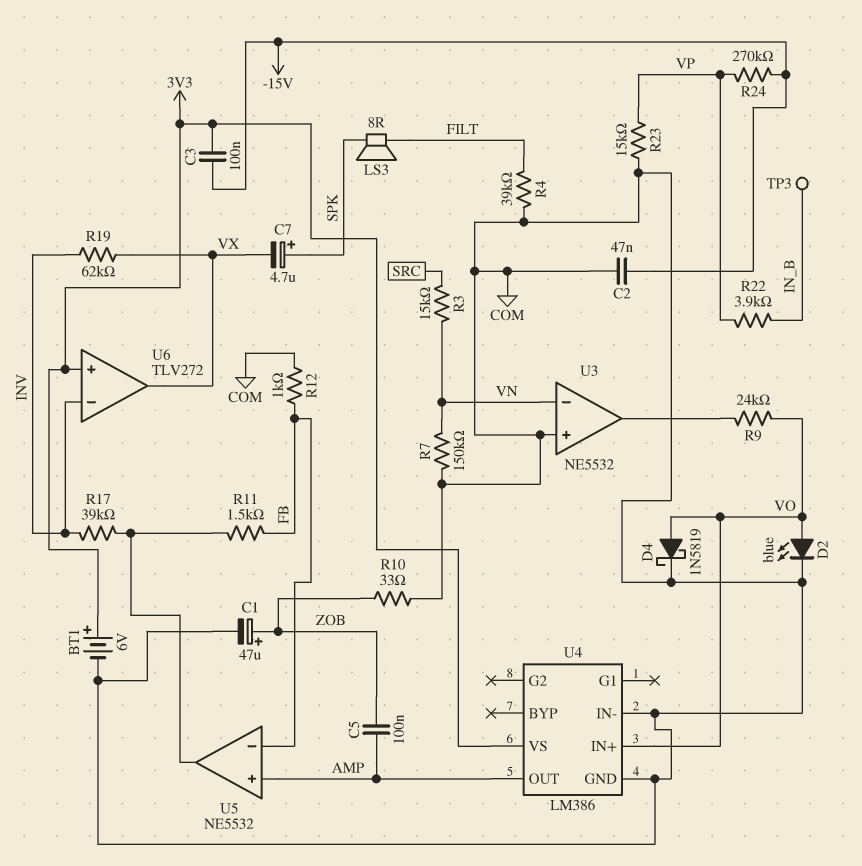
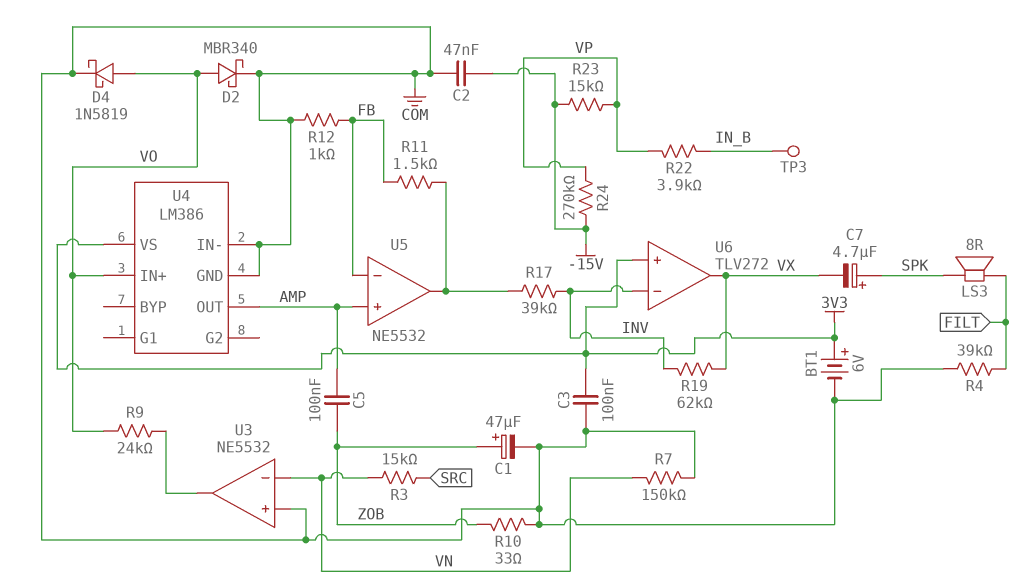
C3: 100nF (-15V, 3V3) -> 100nF (3V3, COM)
D2: LED blue (A VO, K COM) -> schottky MBR340 (A VO, K COM)
R23: 15k (COM, VP) -> 15k (-15V, VP)

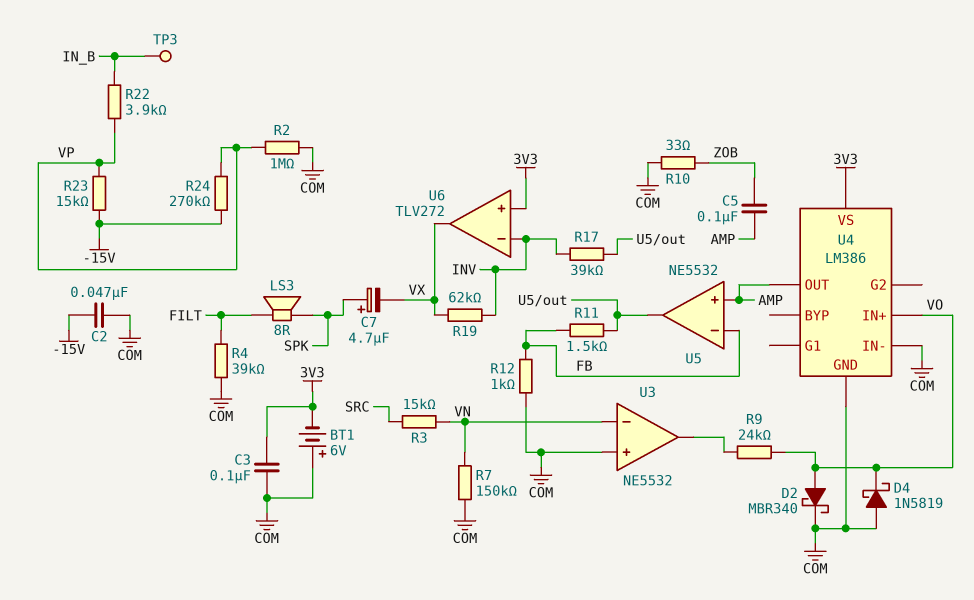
BT1: 6V (plus 3V3, minus COM) -> 6V (plus COM, minus 3V3)
C1: 47uF (plus ZOB, minus COM) -> none
D4: schottky 1N5819 (A VO, K COM) -> schottky 1N5819 (A COM, K VO)
R2: none -> 1M (COM, VP)

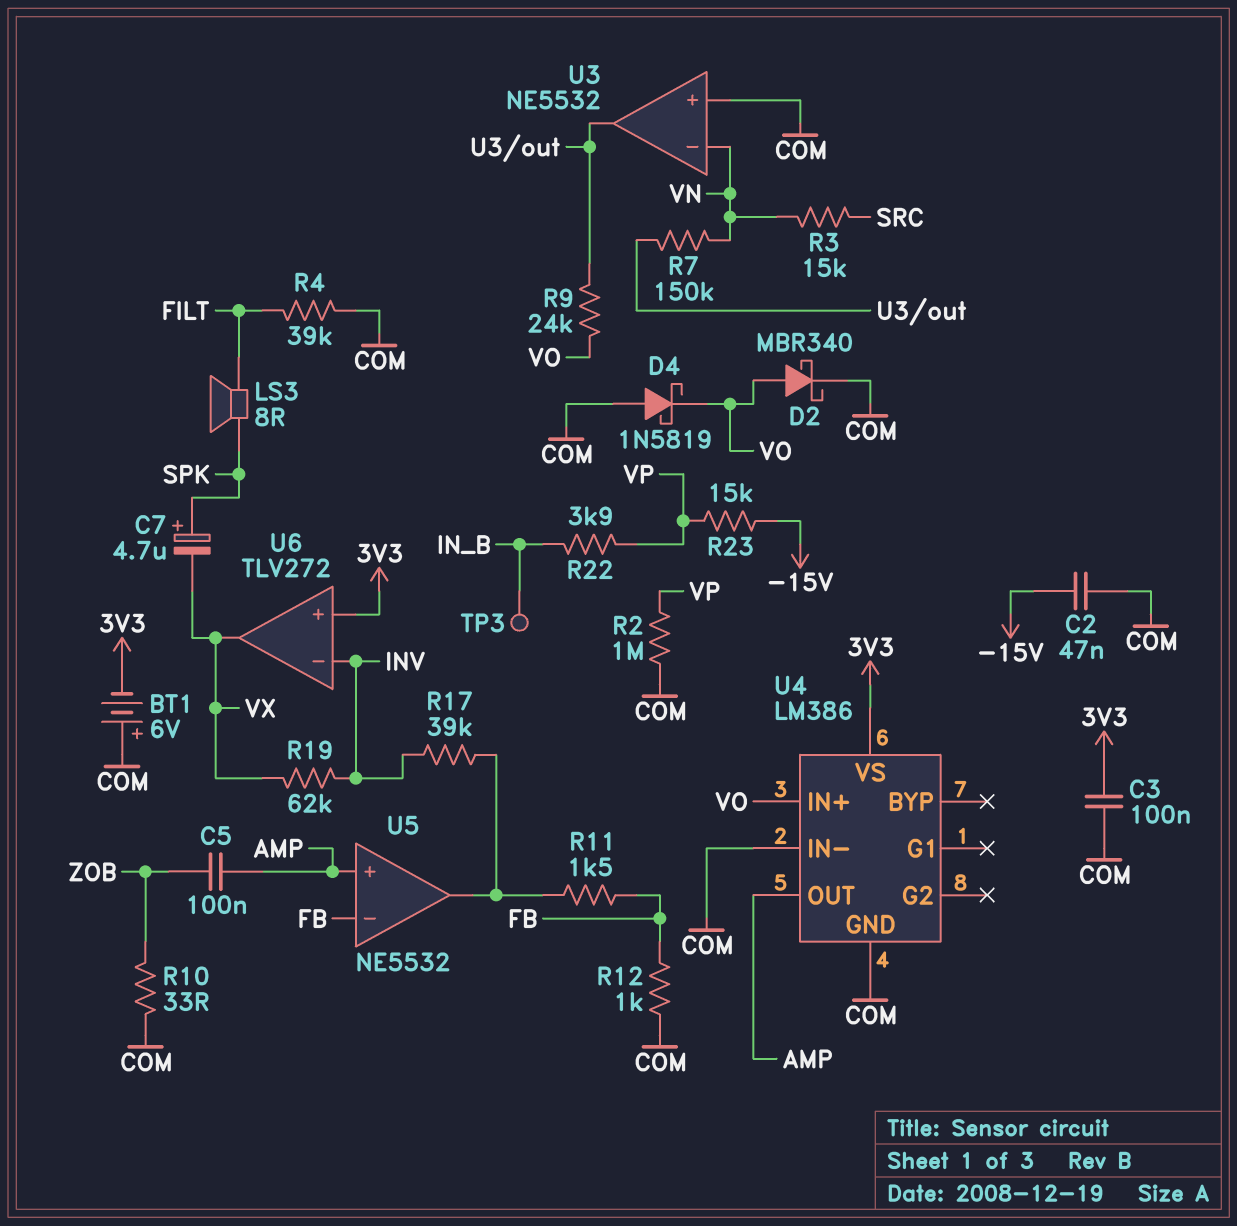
R7: 150k (COM, VN) -> 150k (U3/out, VN)
R24: 270k (-15V, VP) -> none

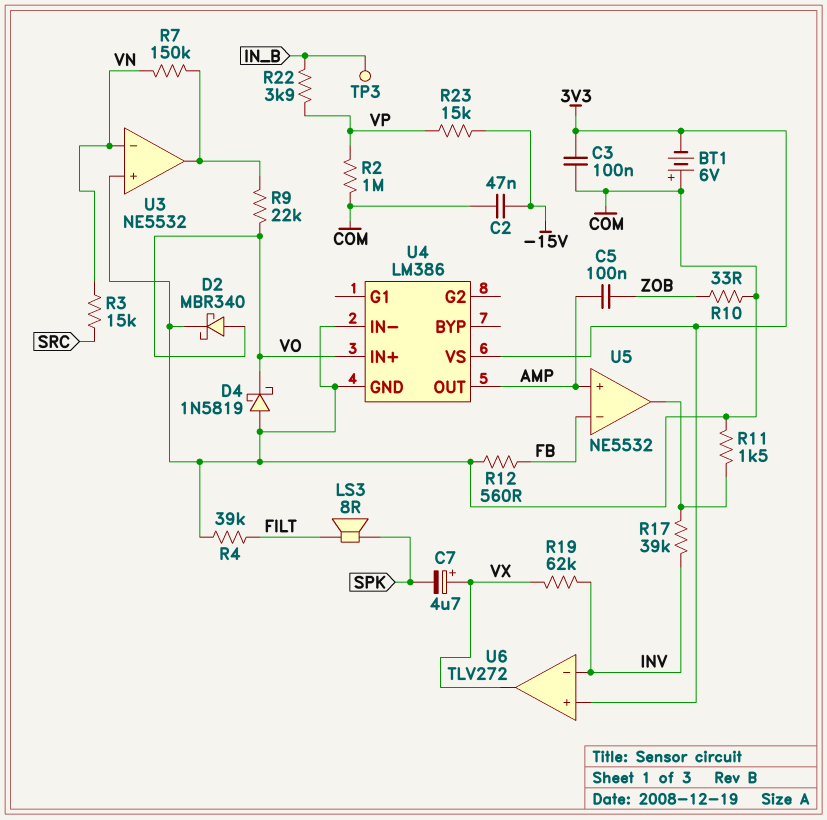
C7: 4.7uF (plus SPK, minus VX) -> 4.7uF (plus VX, minus SPK)
R9: 24k (U3/out, VO) -> 22k (U3/out, VO)
R11: 1.5k (FB, U5/out) -> 1.5k (COM, U5/out)
R12: 1k (COM, FB) -> 560 (COM, FB)

